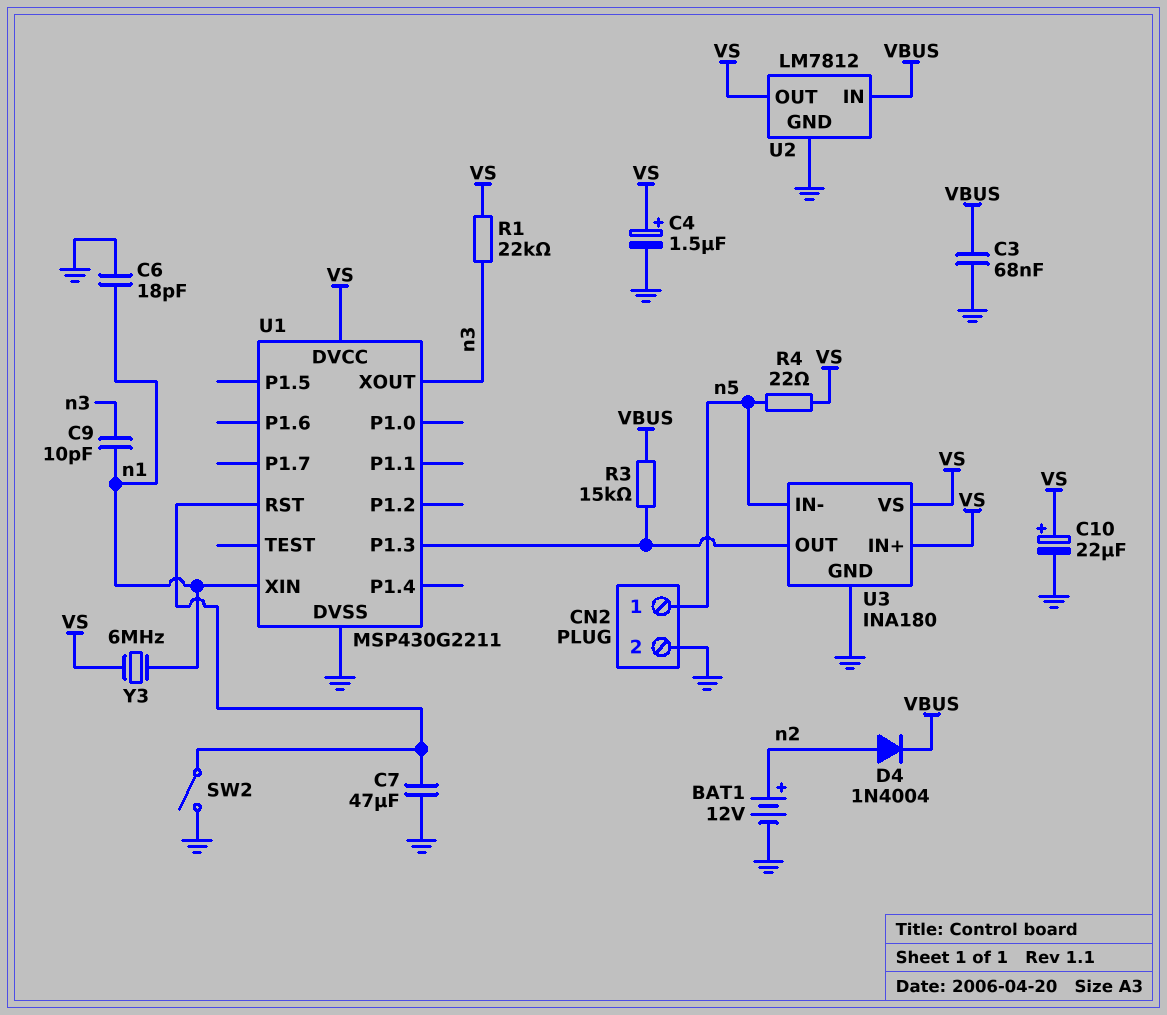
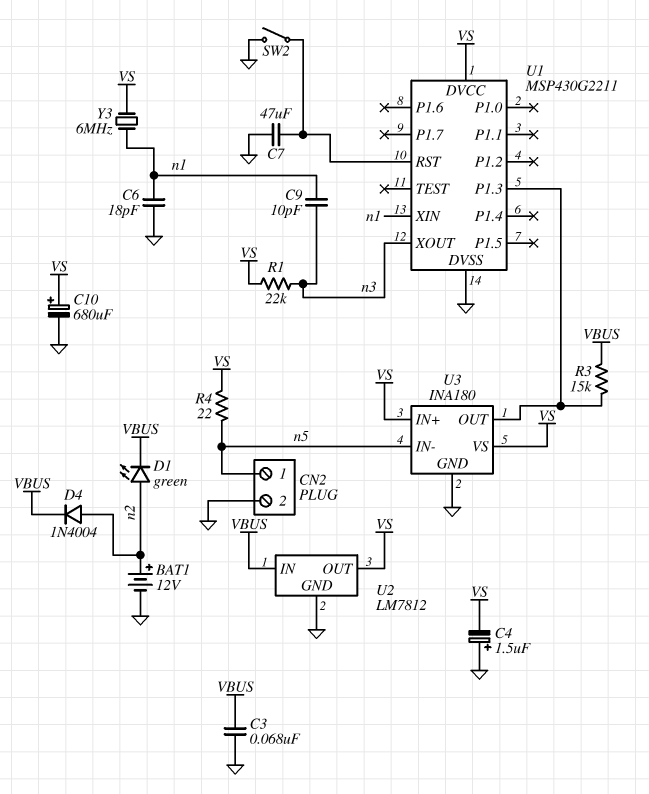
C4: 1.5uF (plus VS, minus GND) -> 1.5uF (plus GND, minus VS)
C10: 22uF (plus VS, minus GND) -> 680uF (plus VS, minus GND)
D1: none -> LED green (A n2, K VBUS)

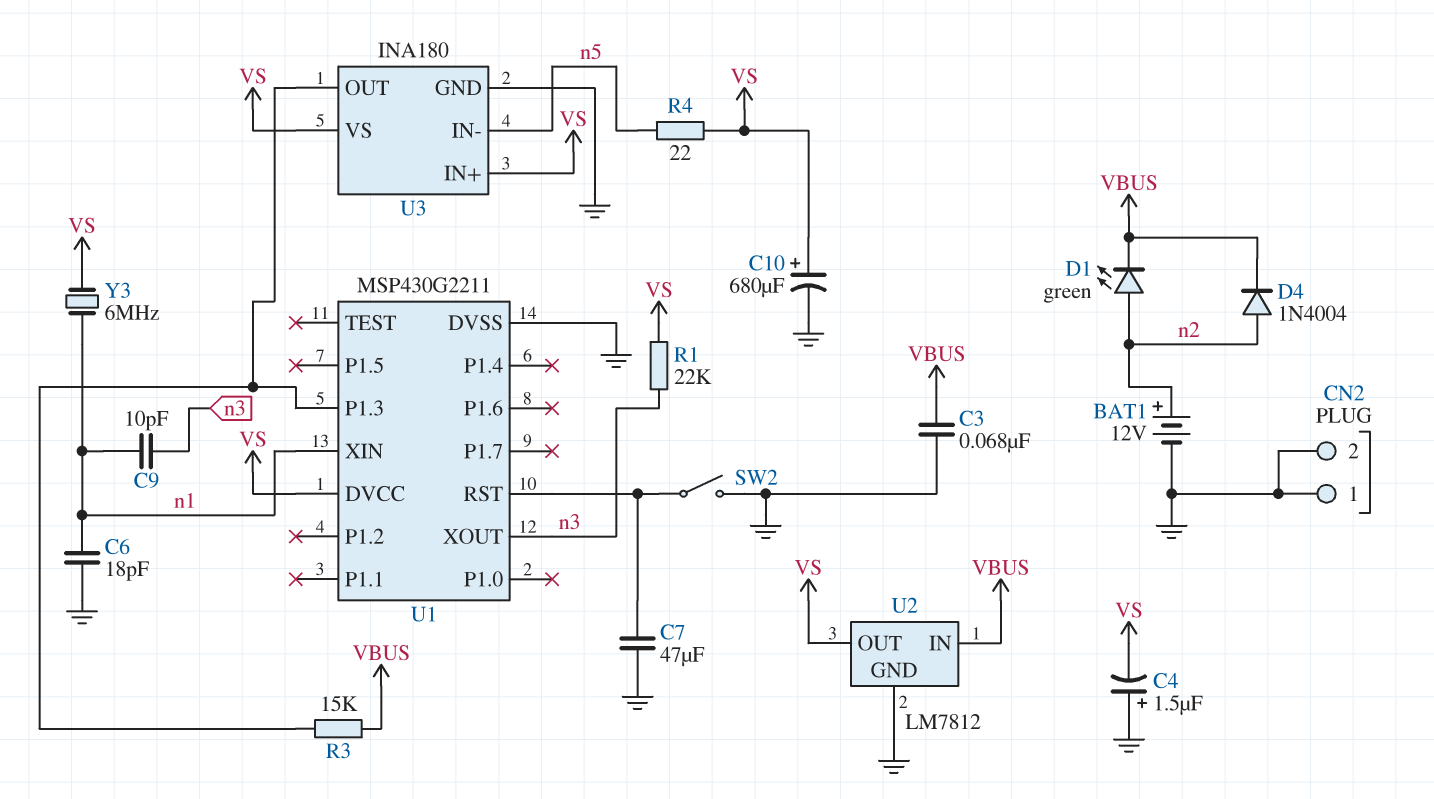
CN2 pin 1: n5 -> GND

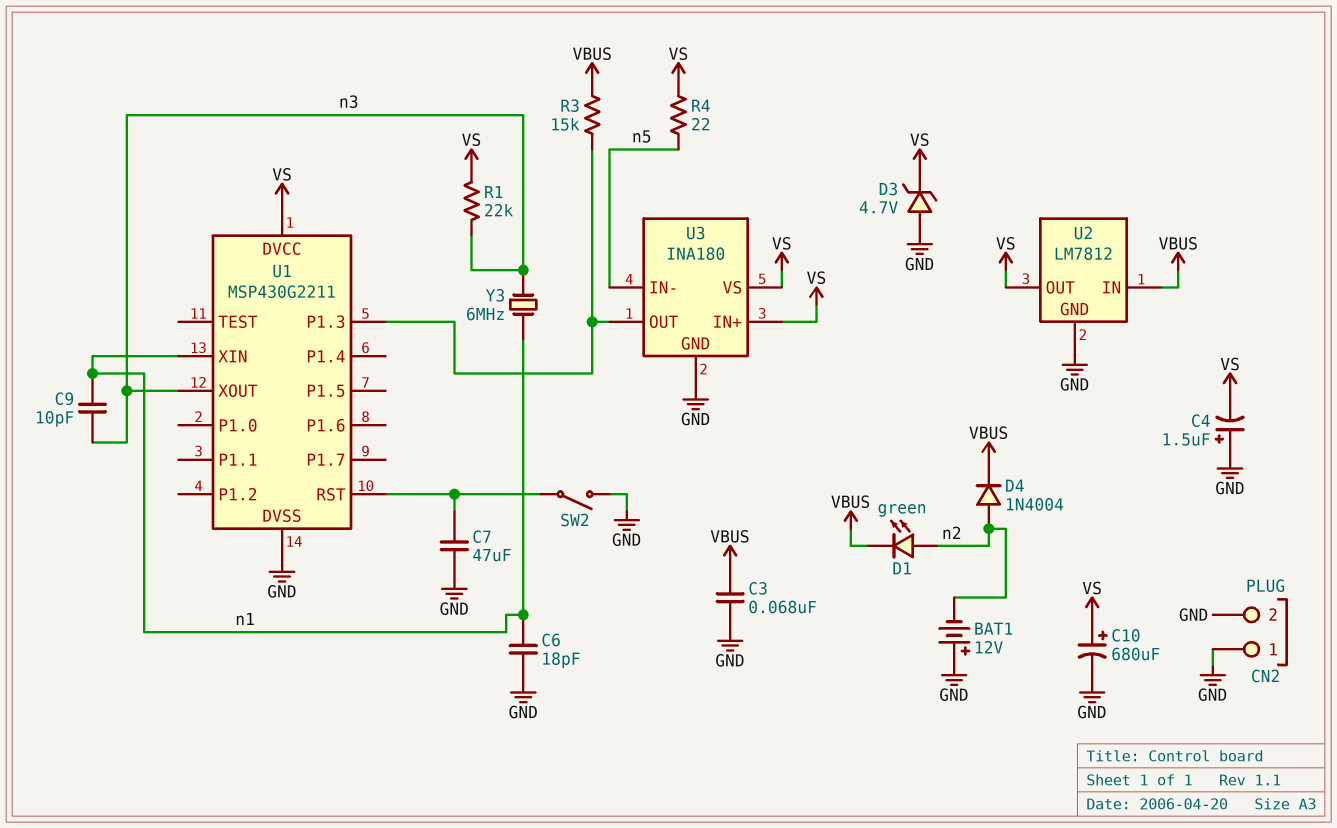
BAT1: 12V (plus n2, minus GND) -> 12V (plus GND, minus n2)
D3: none -> zener 4.7V (A GND, K VS)
Y3: 6MHz (VS, n1) -> 6MHz (n1, n3)

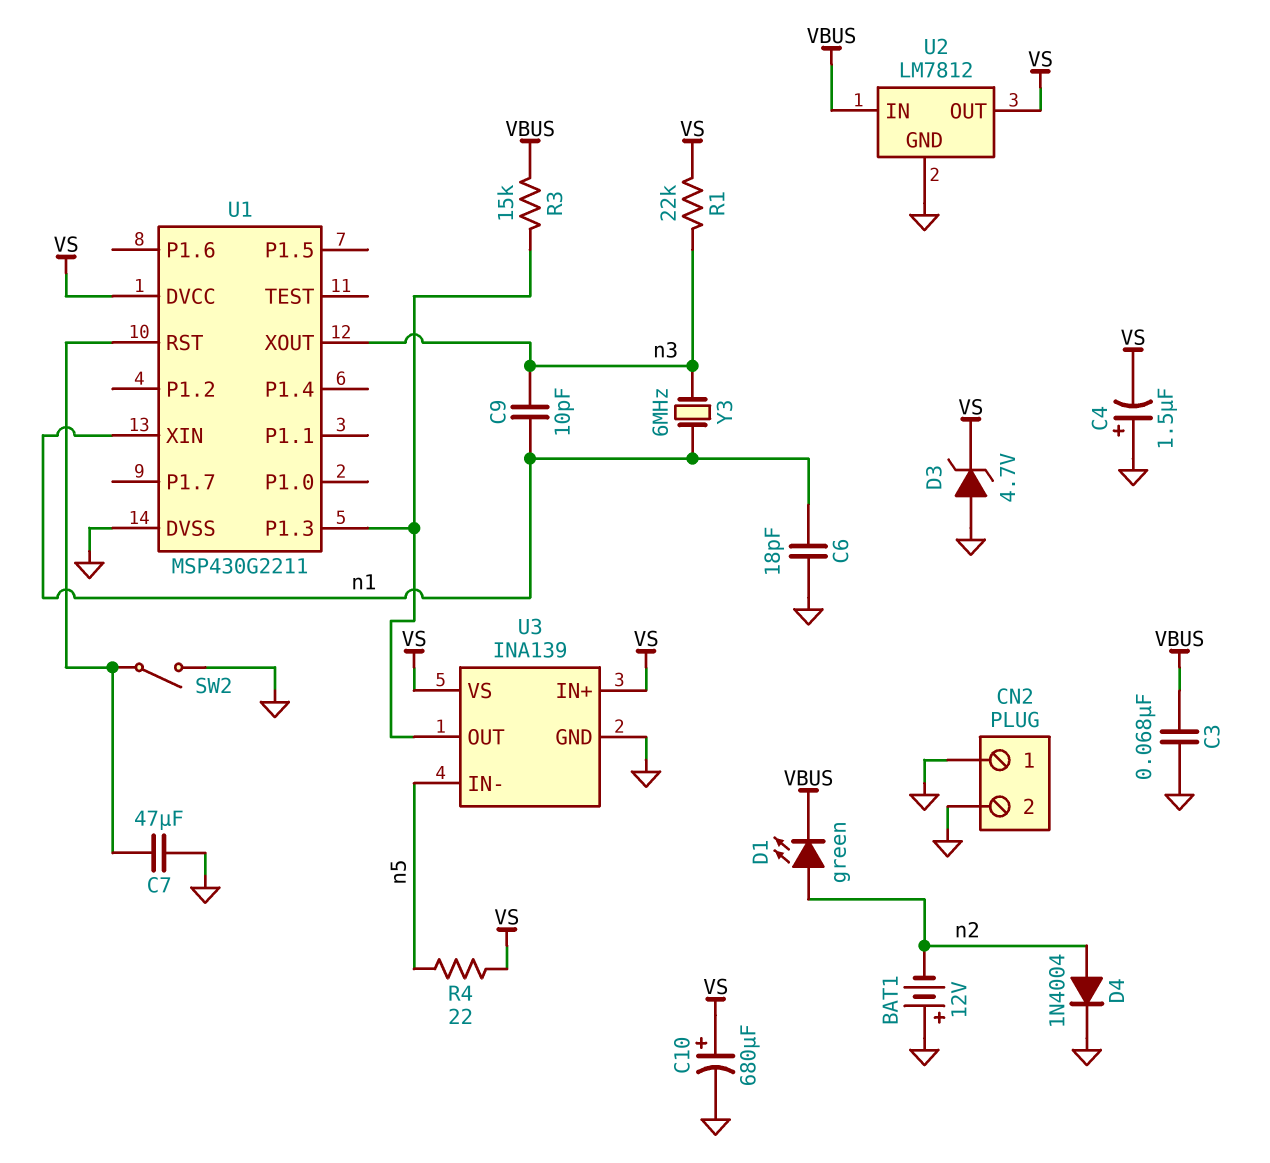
D4: diode 1N4004 (A n2, K VBUS) -> diode 1N4004 (A n2, K GND)
U3: INA180 -> INA139

